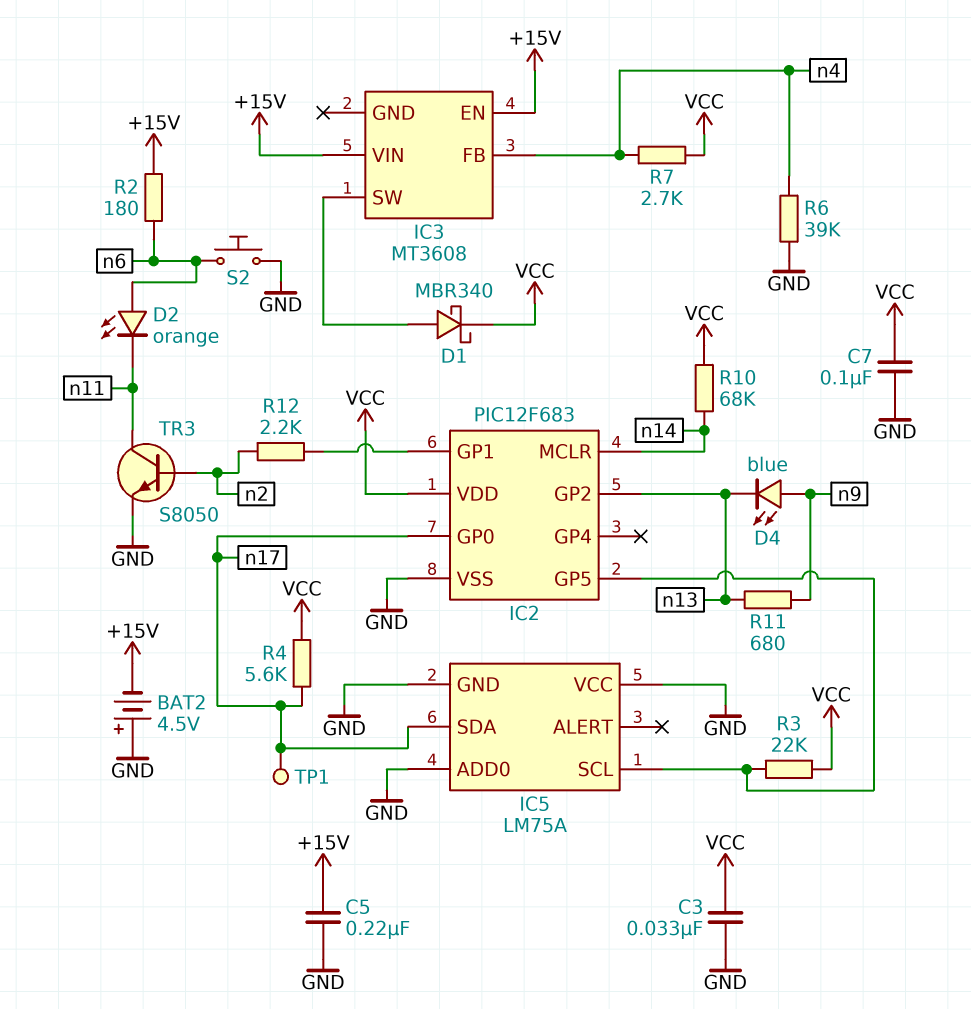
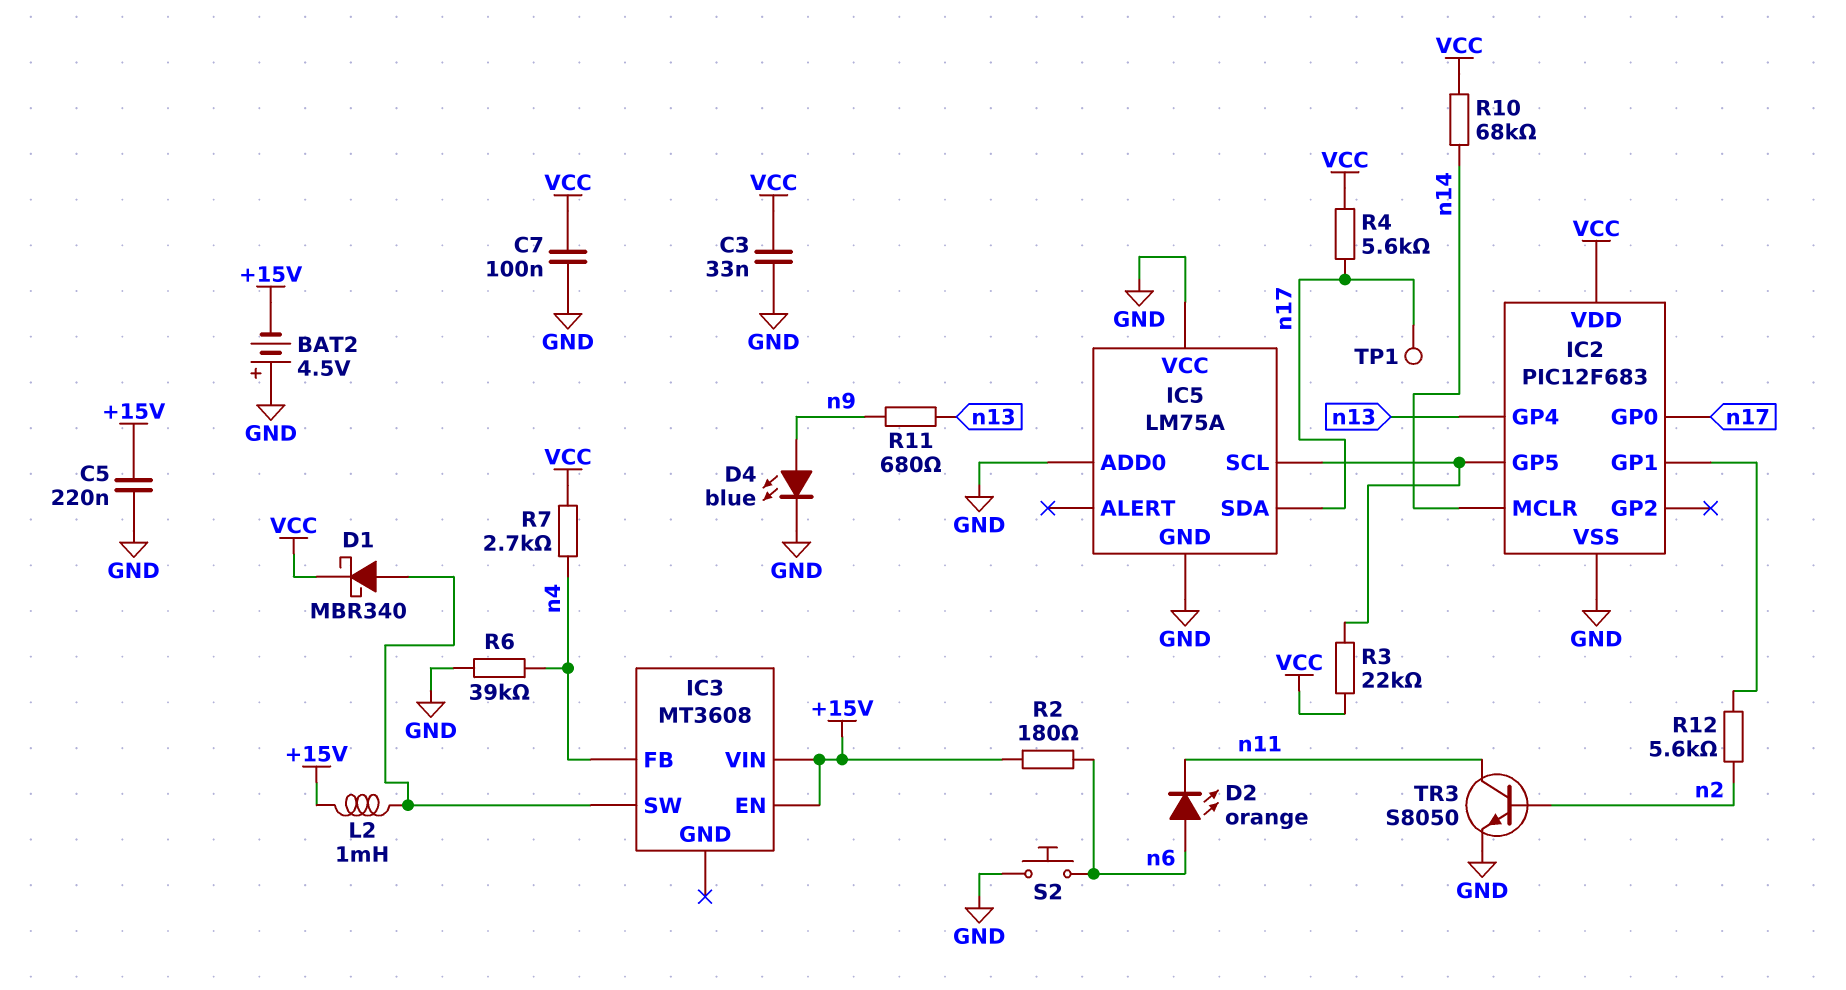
D4: LED blue (A n9, K n13) -> LED blue (A n9, K GND)
IC2 pin GP2: n13 -> none
IC2 pin GP4: none -> n13
L2: none -> 1mH (+15V, IC3/SW)
R12: 2.2k (IC2/GP1, n2) -> 5.6k (IC2/GP1, n2)

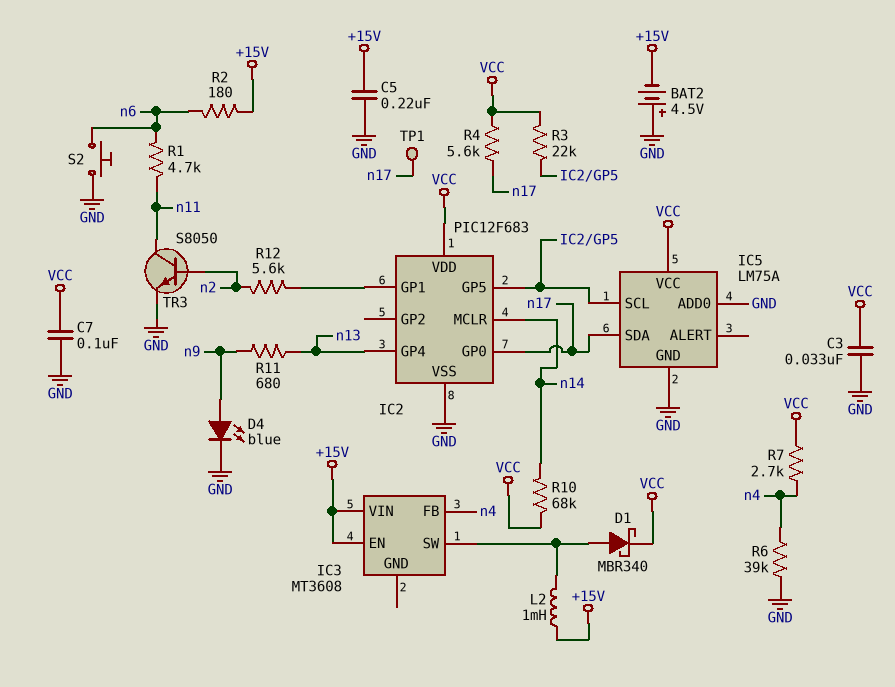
D2: LED orange (A n6, K n11) -> none
IC5 pin VCC: GND -> VCC
R1: none -> 4.7k (n6, n11)

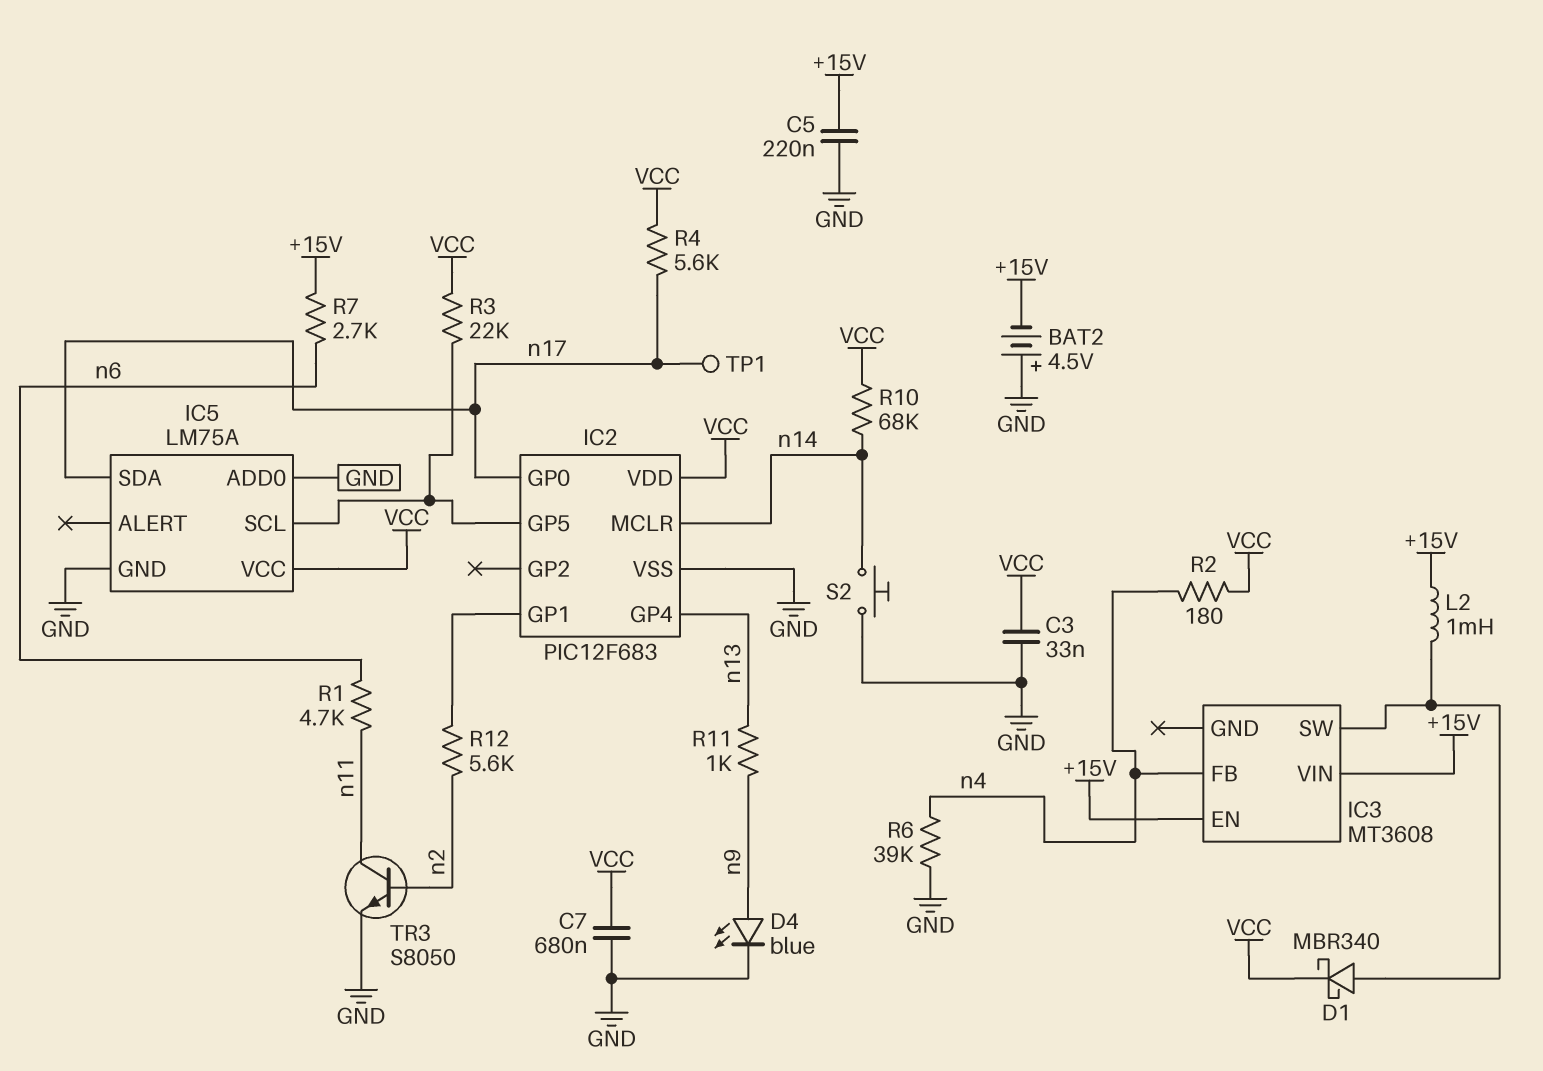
C7: 100nF (GND, VCC) -> 680nF (GND, VCC)
R2: 180 (+15V, n6) -> 180 (VCC, n4)
R7: 2.7k (VCC, n4) -> 2.7k (+15V, n6)
R11: 680 (n9, n13) -> 1k (n9, n13)
S2: button (GND, n6) -> button (GND, n14)

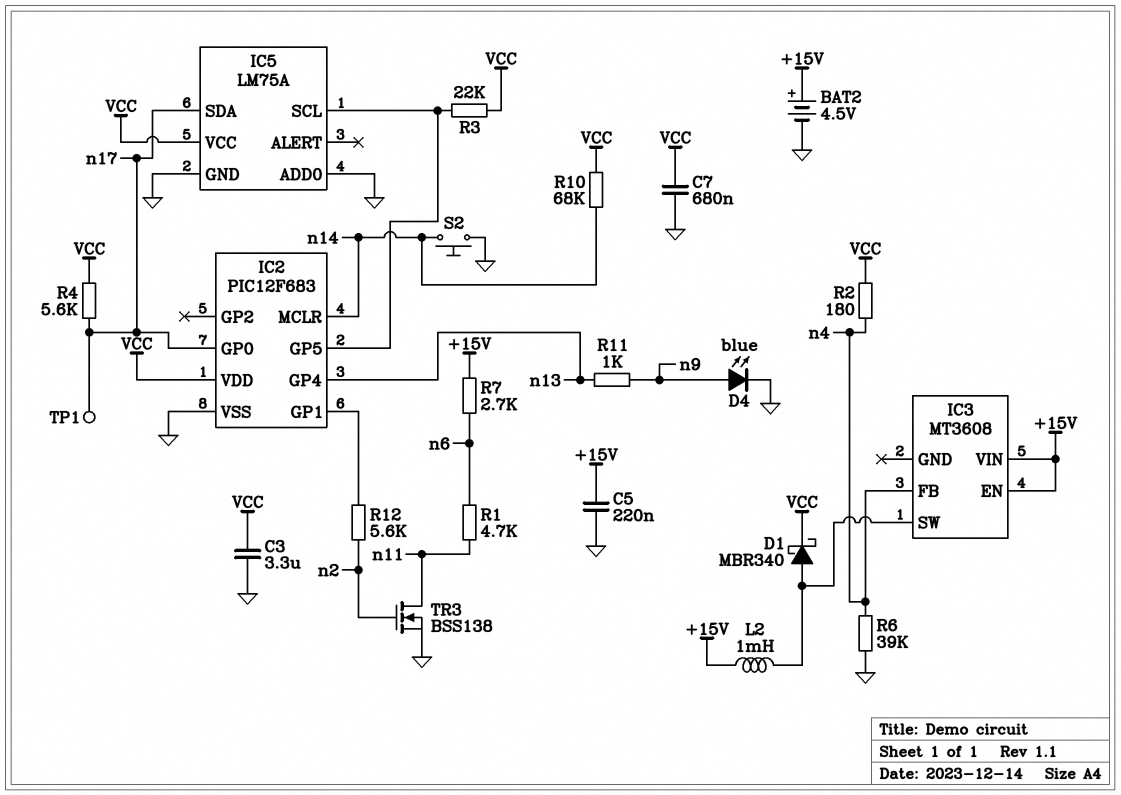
BAT2: 4.5V (plus GND, minus +15V) -> 4.5V (plus +15V, minus GND)
C3: 33nF (GND, VCC) -> 3.3uF (GND, VCC)
TR3: NPN S8050 (B n2, C n11, E GND) -> NMOS BSS138 (G n2, D n11, S GND)

